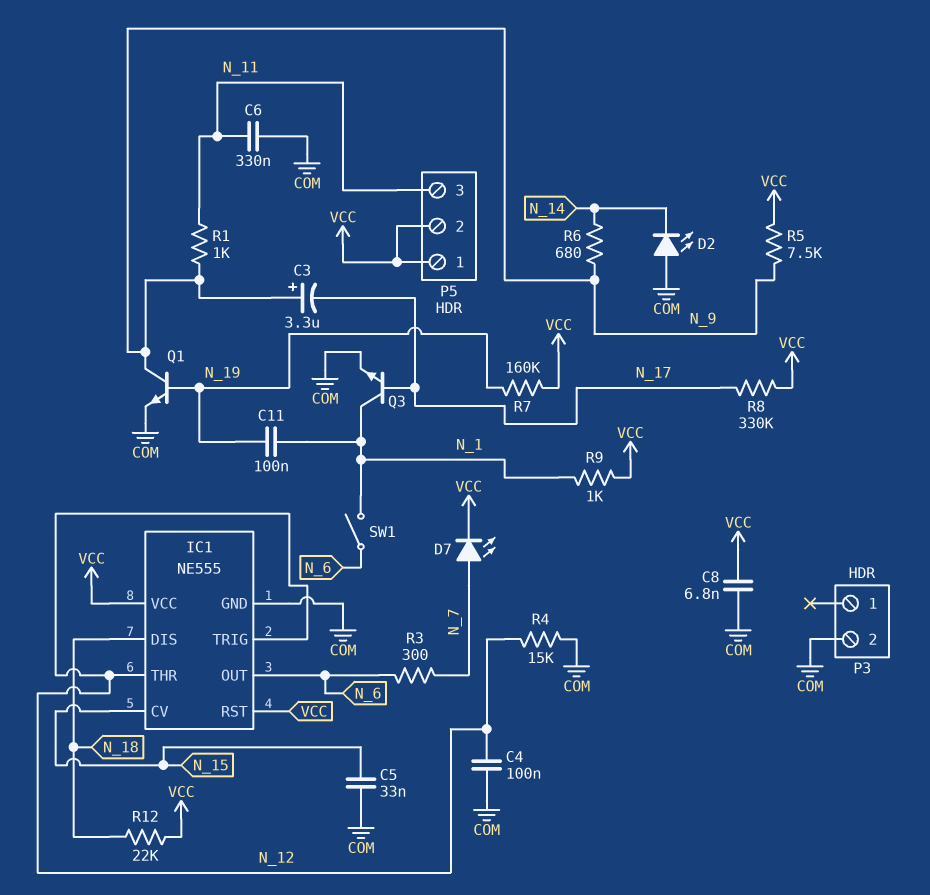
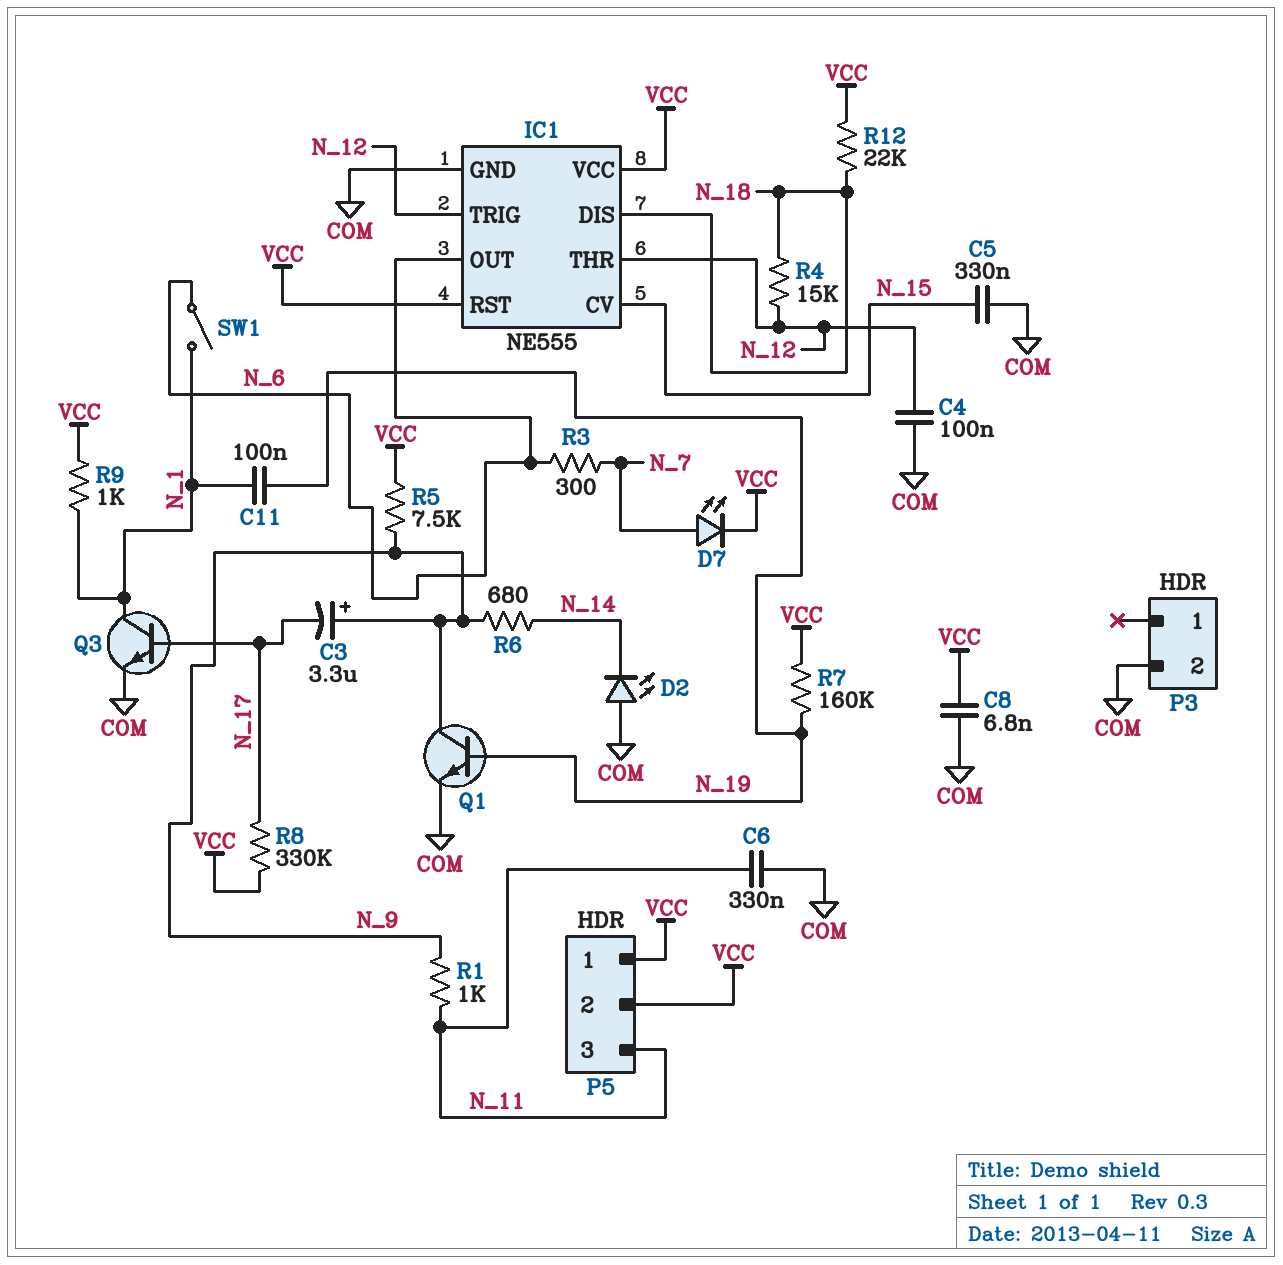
C5: 33nF (COM, N_15) -> 330nF (COM, N_15)
R4: 15k (COM, N_12) -> 15k (N_12, N_18)

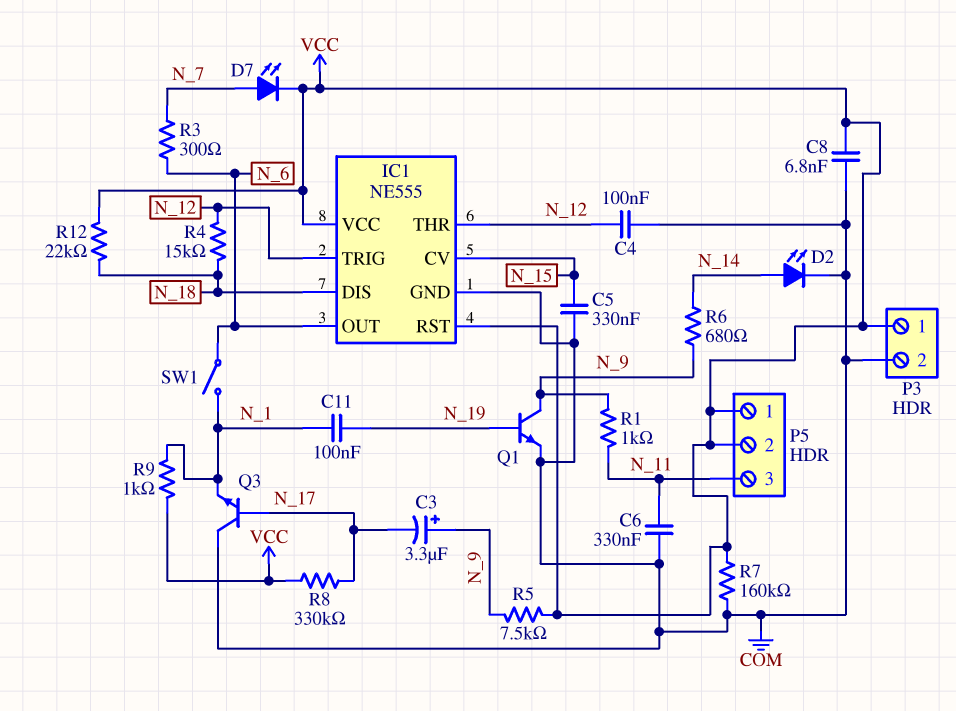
D2: LED (A COM, K N_14) -> LED (A N_14, K COM)
P3 pin 1: none -> VCC
Q3: NPN (B N_17, C N_1, E COM) -> NPN (B N_17, C COM, E N_1)
R7: 160k (N_19, VCC) -> 160k (COM, VCC)

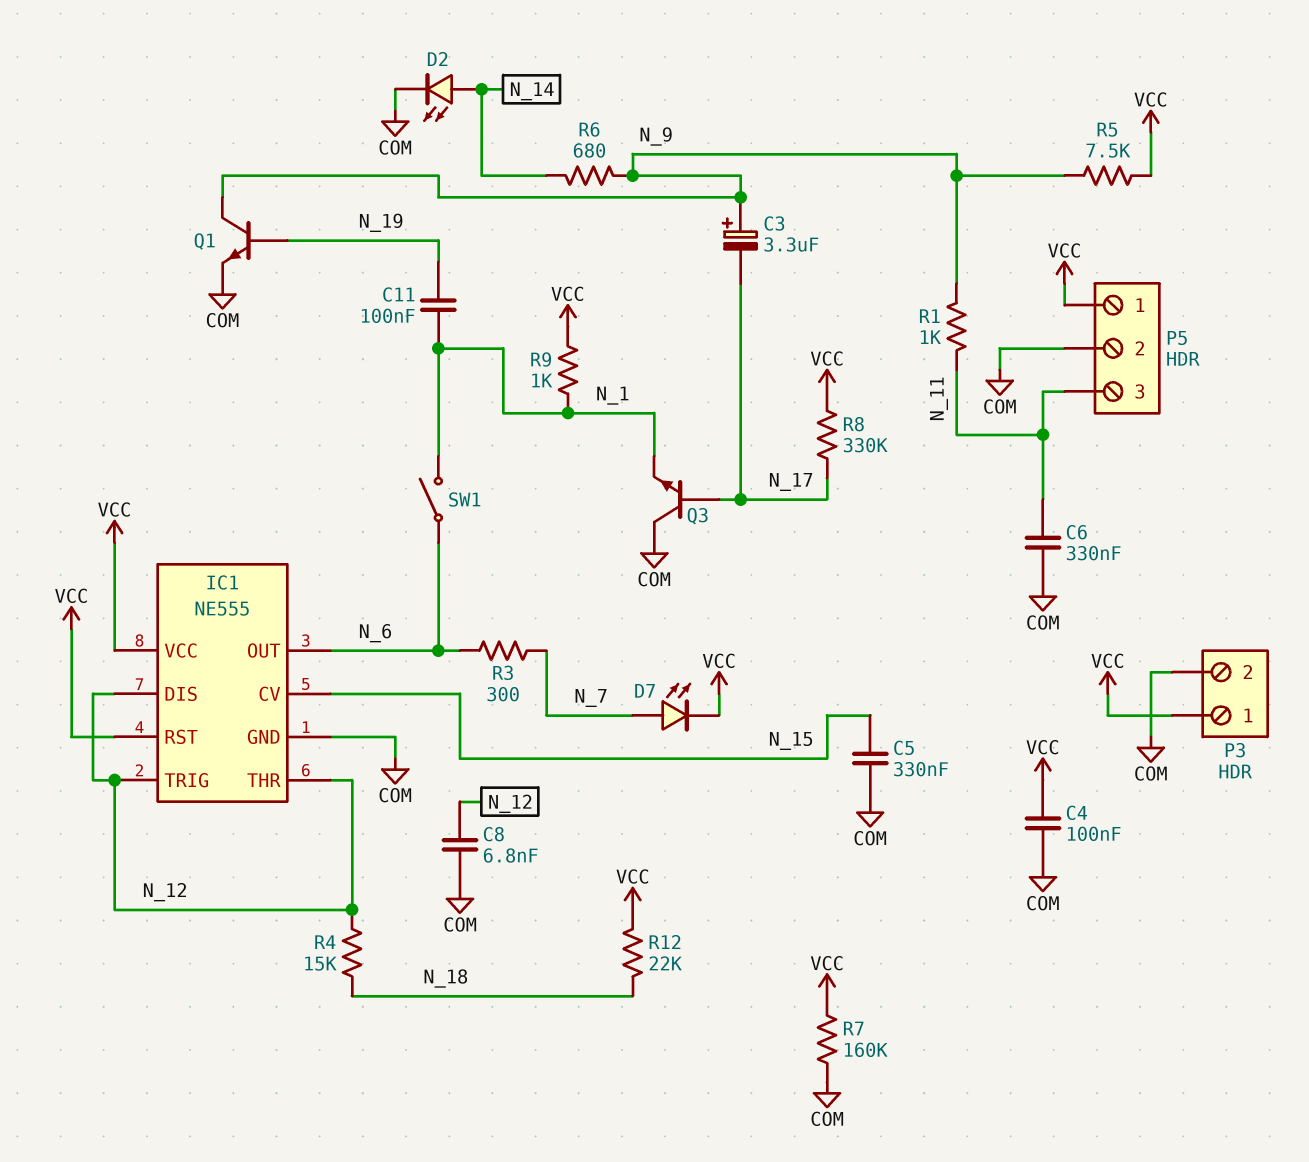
C4: 100nF (COM, N_12) -> 100nF (COM, VCC)
C8: 6.8nF (COM, VCC) -> 6.8nF (COM, N_12)
IC1 pin DIS: N_18 -> N_12
P5 pin 2: VCC -> COM

